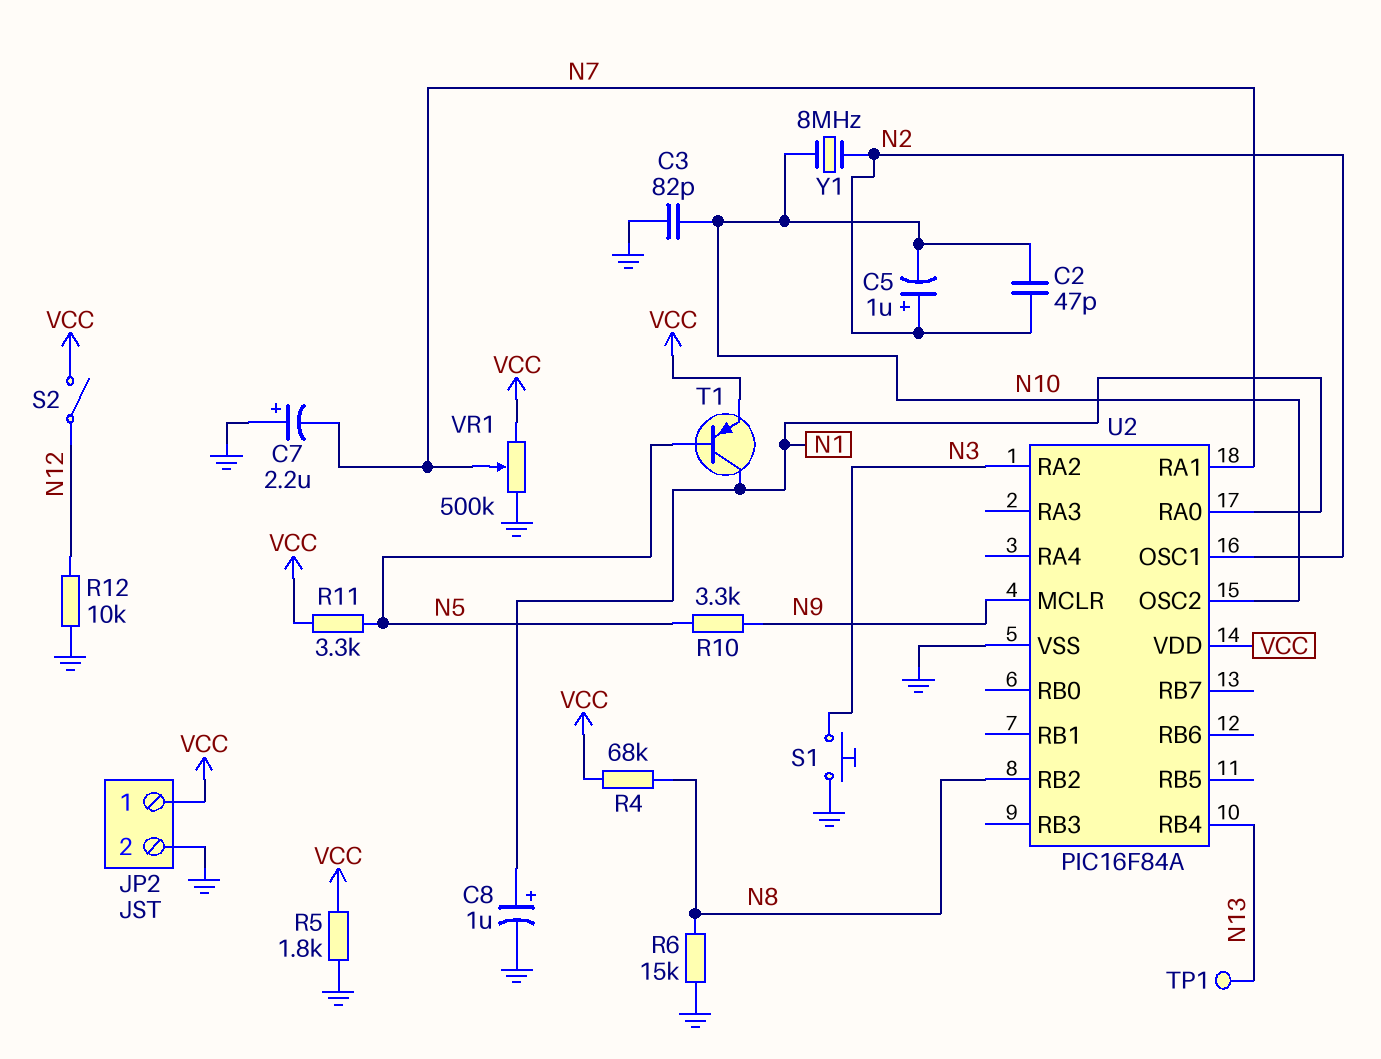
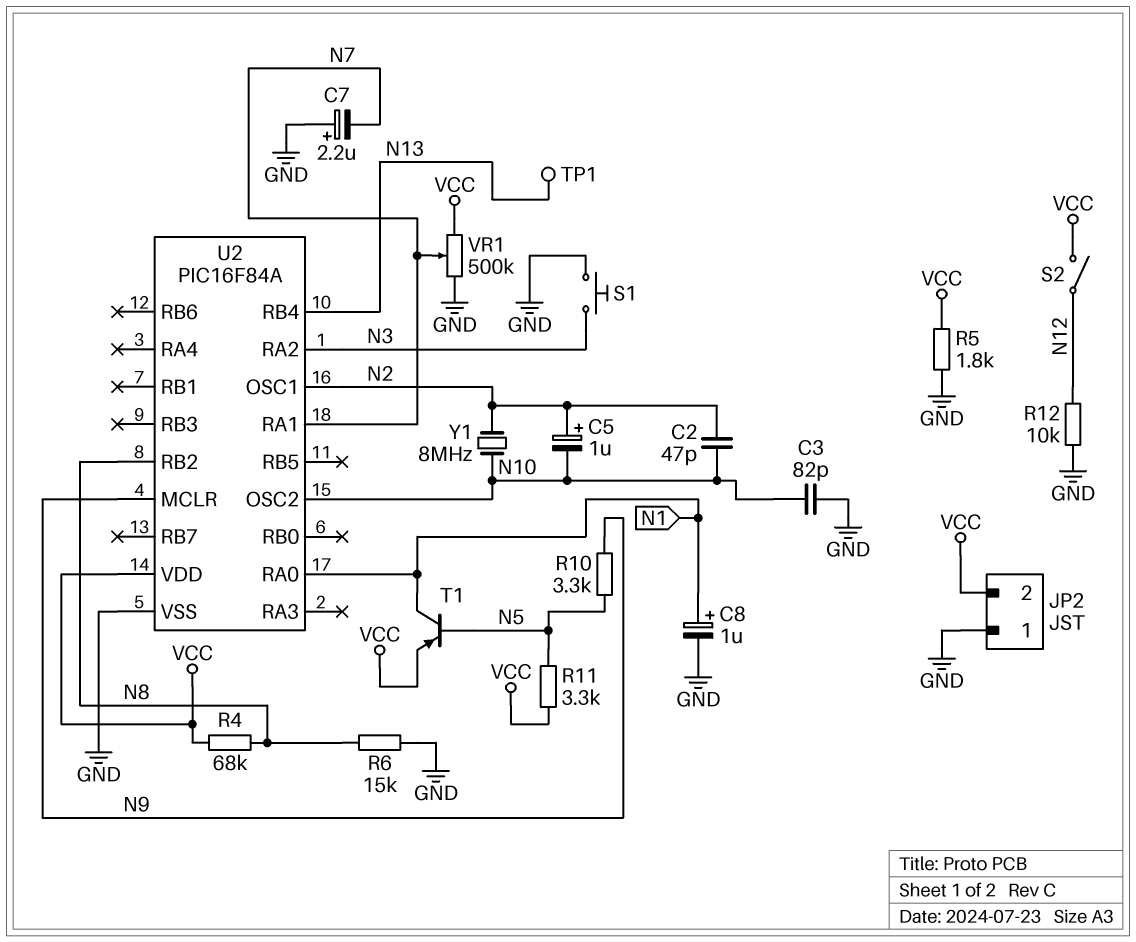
JP2 pin 1: VCC -> GND
JP2 pin 2: GND -> VCC

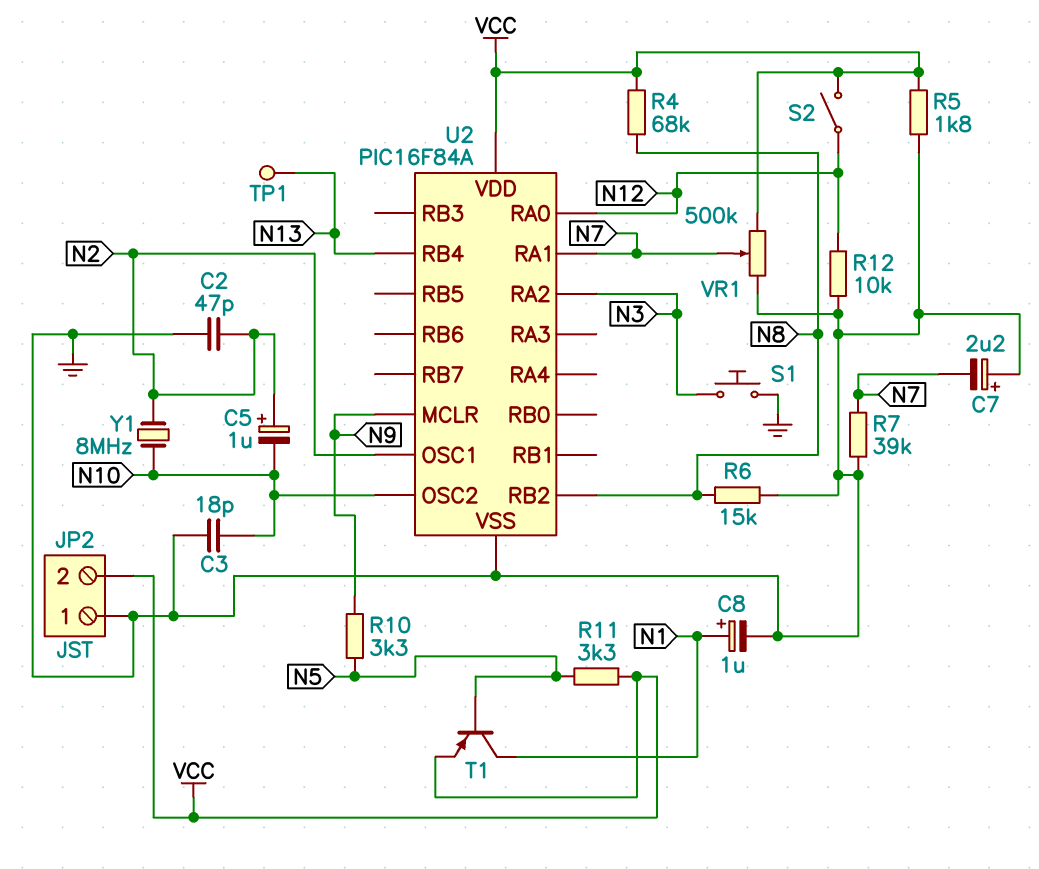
C2: 47pF (N2, N10) -> 47pF (GND, N2)
C3: 82pF (GND, N10) -> 18pF (GND, N10)
R7: none -> 39k (GND, N7)
U2 pin RA0: N1 -> N12

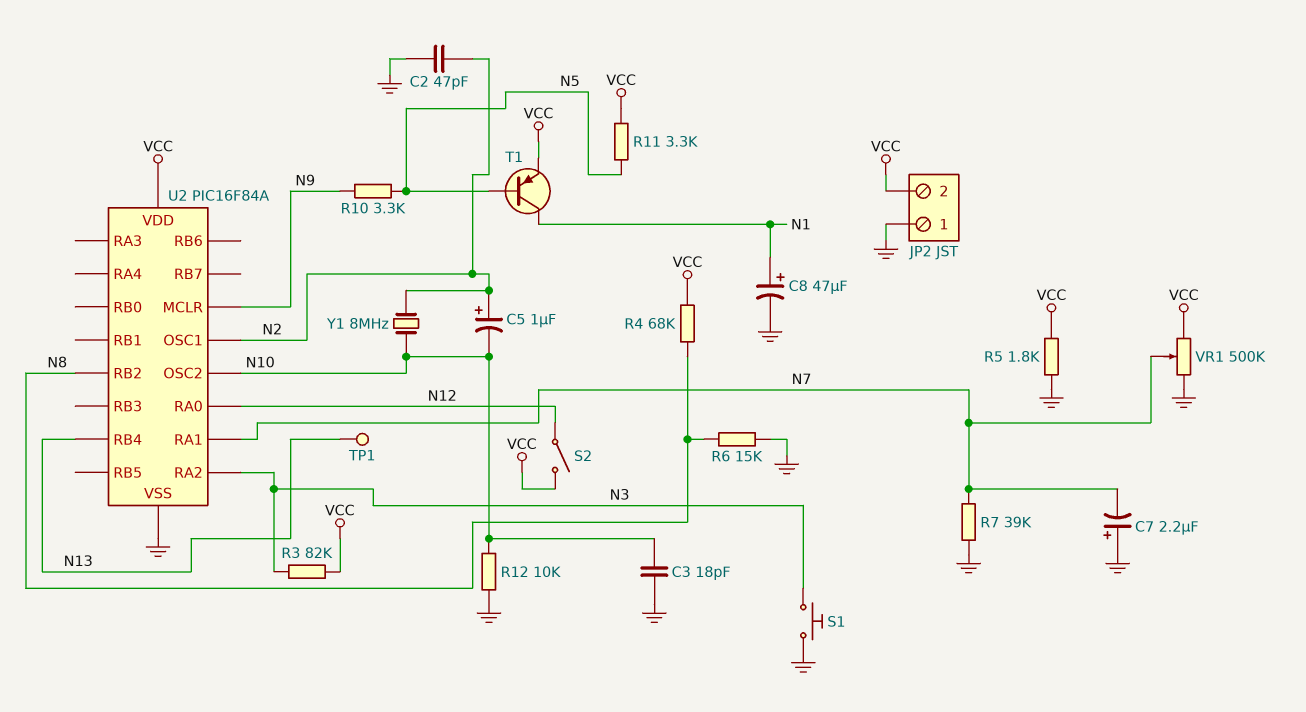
C8: 1uF (plus N1, minus GND) -> 47uF (plus N1, minus GND)
R3: none -> 82k (N3, VCC)
R12: 10k (GND, N12) -> 10k (GND, N10)

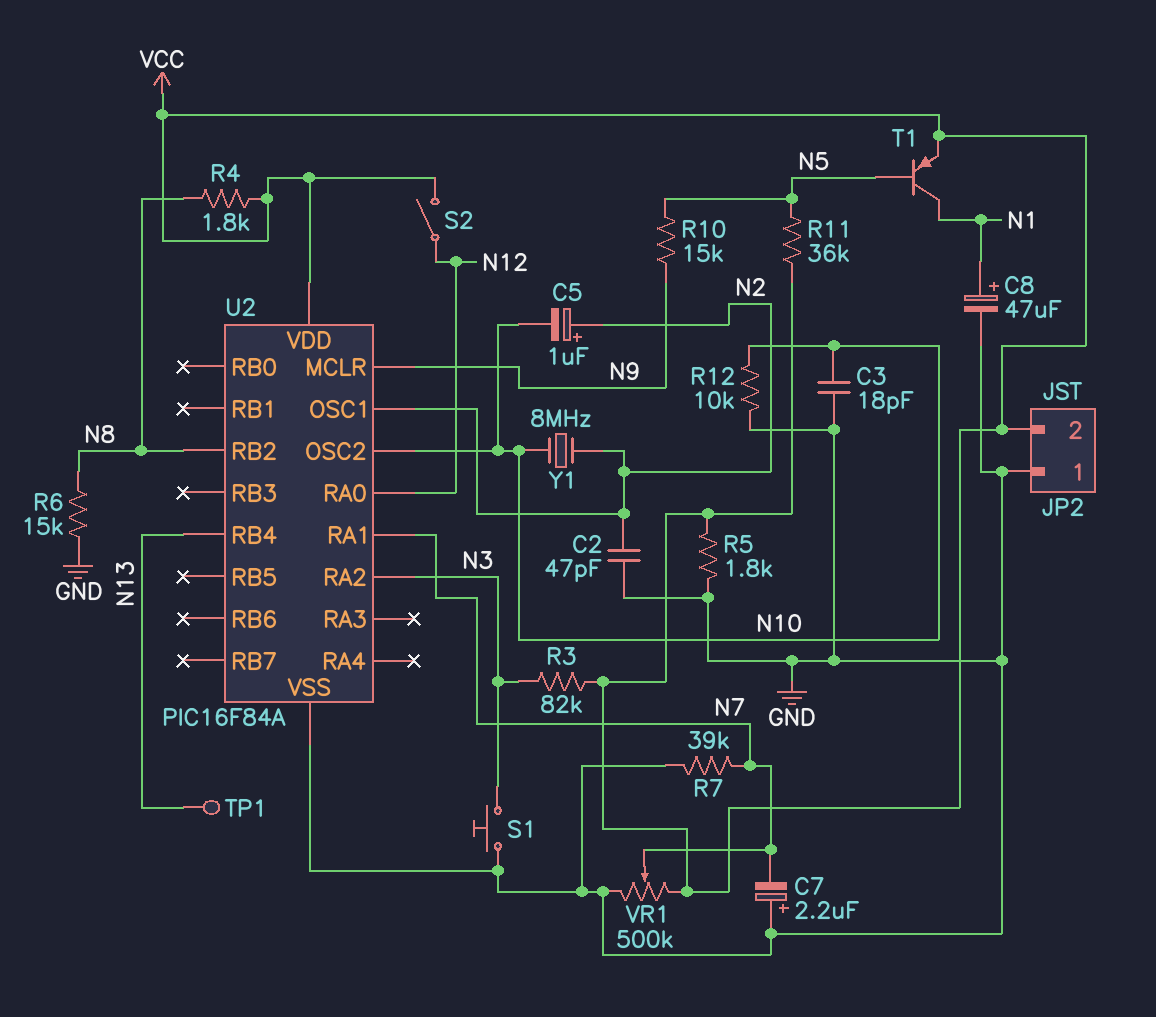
R4: 68k (N8, VCC) -> 1.8k (N8, VCC)
R10: 3.3k (N5, N9) -> 15k (N5, N9)
R11: 3.3k (N5, VCC) -> 36k (N5, VCC)

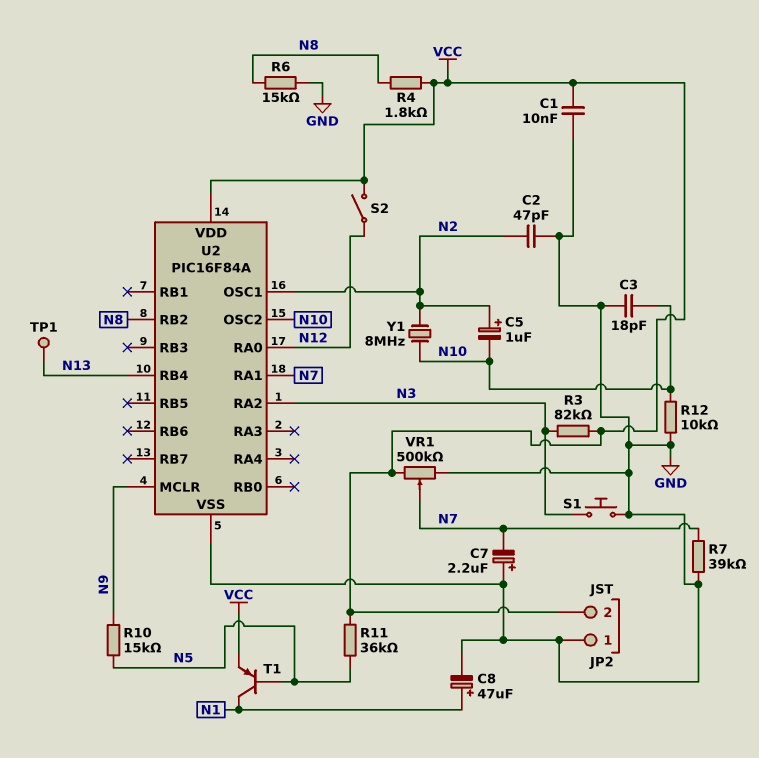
C1: none -> 10nF (GND, VCC)
R5: 1.8k (GND, VCC) -> none

